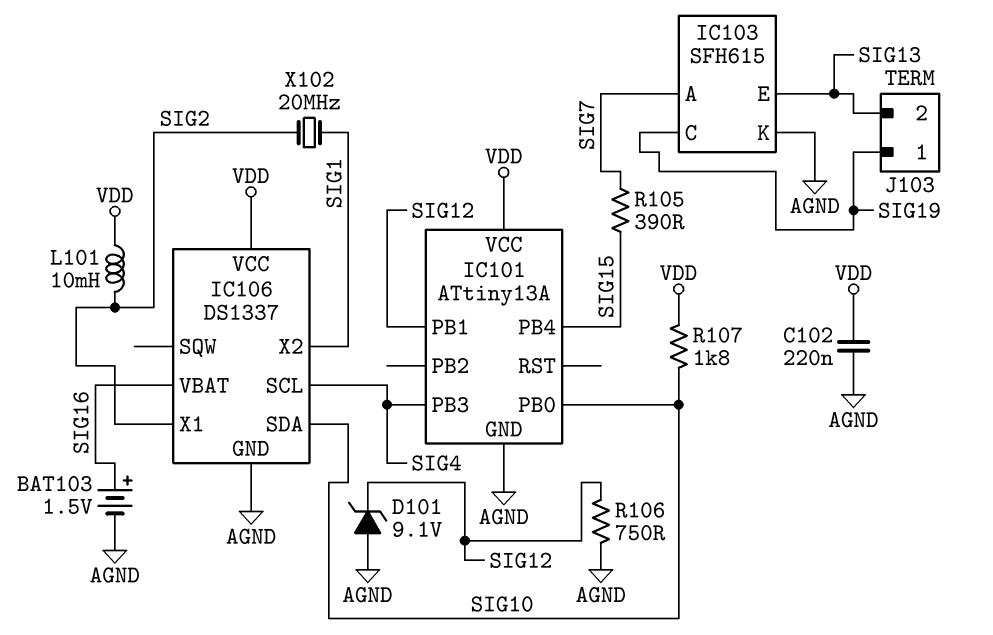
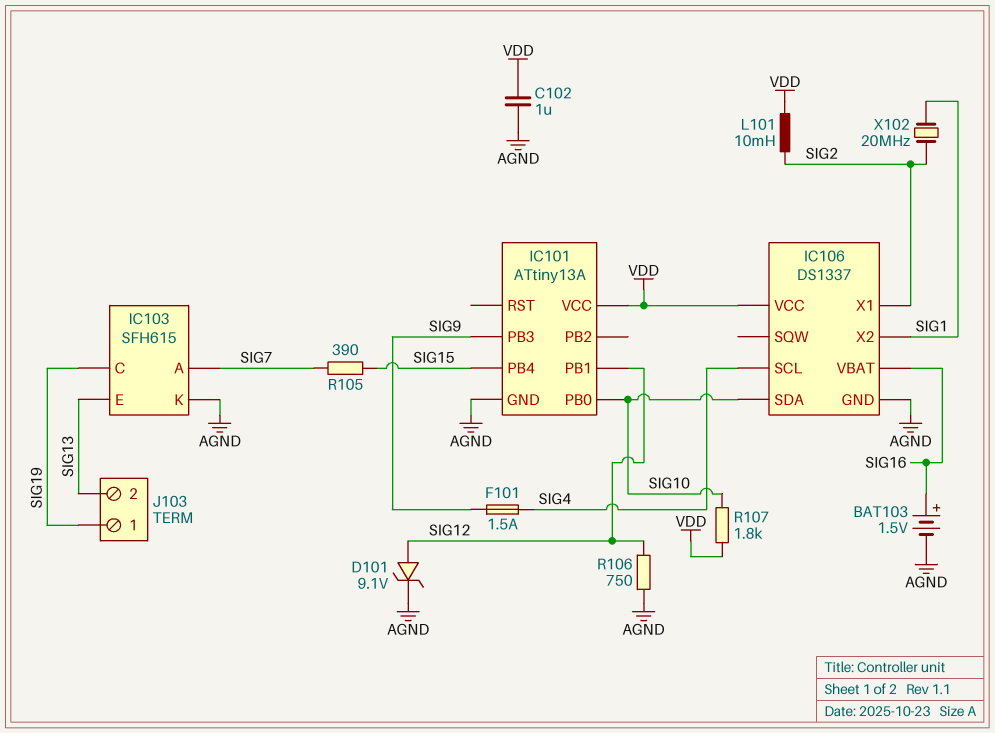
C102: 220nF (AGND, VDD) -> 1uF (AGND, VDD)
D101: zener 9.1V (A AGND, K SIG12) -> zener 9.1V (A SIG12, K AGND)
F101: none -> 1.5A (SIG4, SIG9)
IC101 pin PB3: SIG4 -> SIG9

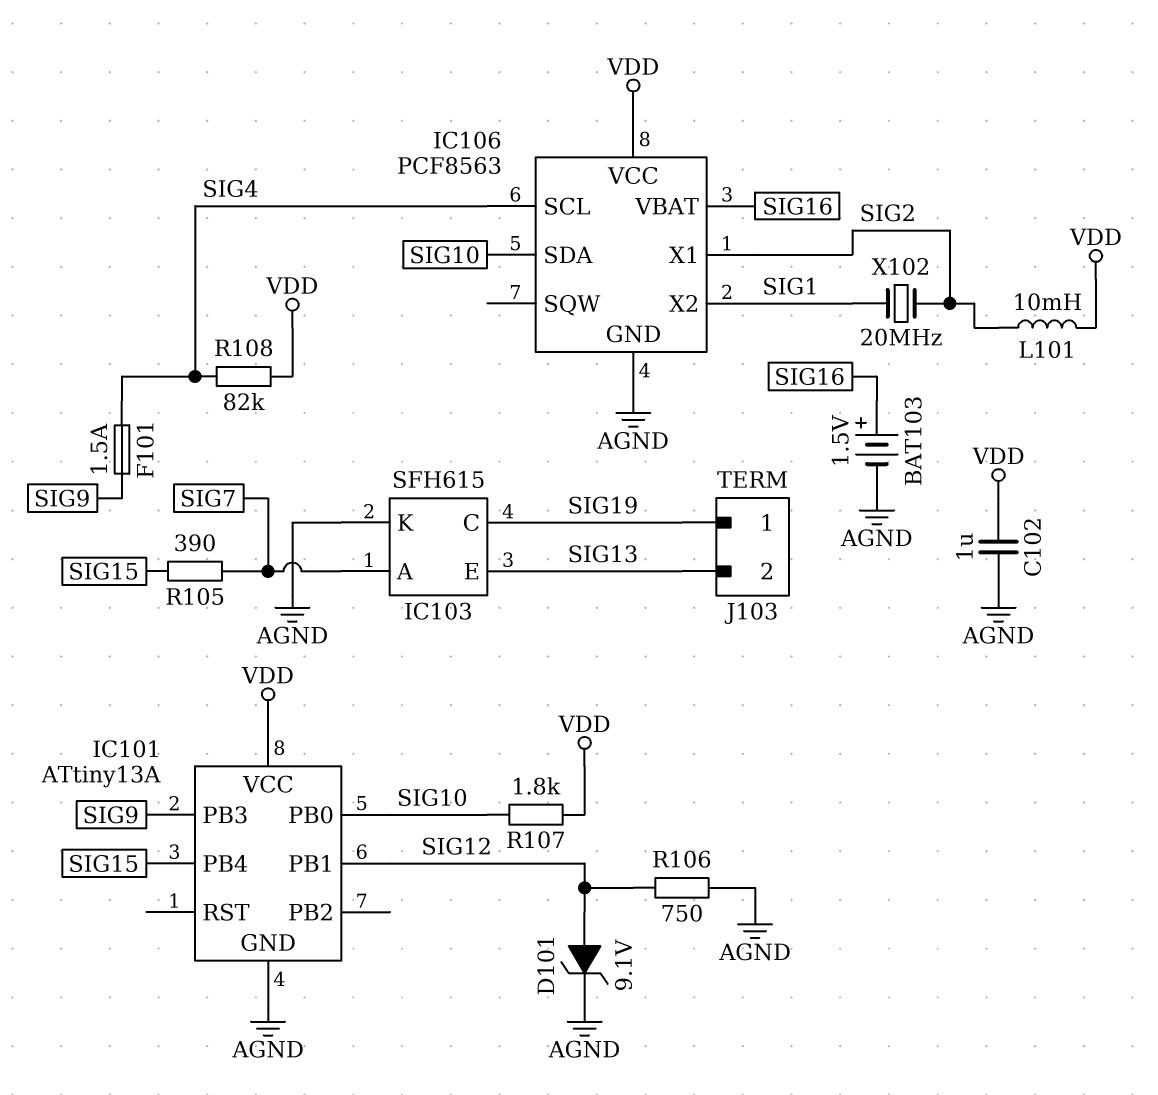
IC106: DS1337 -> PCF8563
R108: none -> 82k (SIG4, VDD)

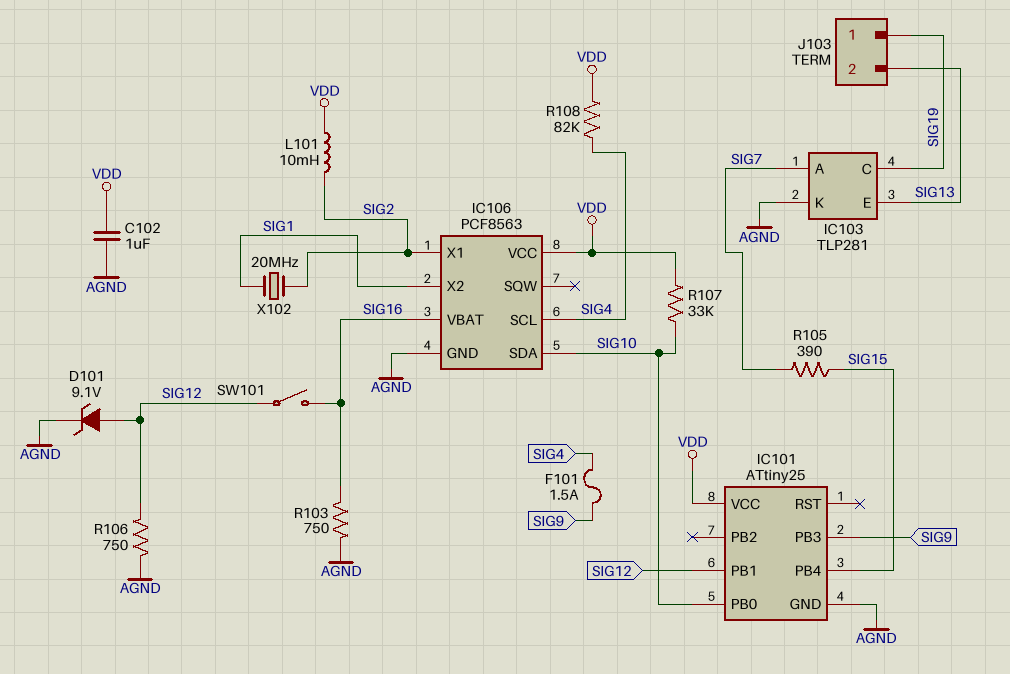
BAT103: 1.5V (plus SIG16, minus AGND) -> none
IC101: ATtiny13A -> ATtiny25
IC103: SFH615 -> TLP281
R103: none -> 750 (AGND, SIG16)
R107: 1.8k (SIG10, VDD) -> 33k (SIG10, VDD)
SW101: none -> switch (SIG12, SIG16)

